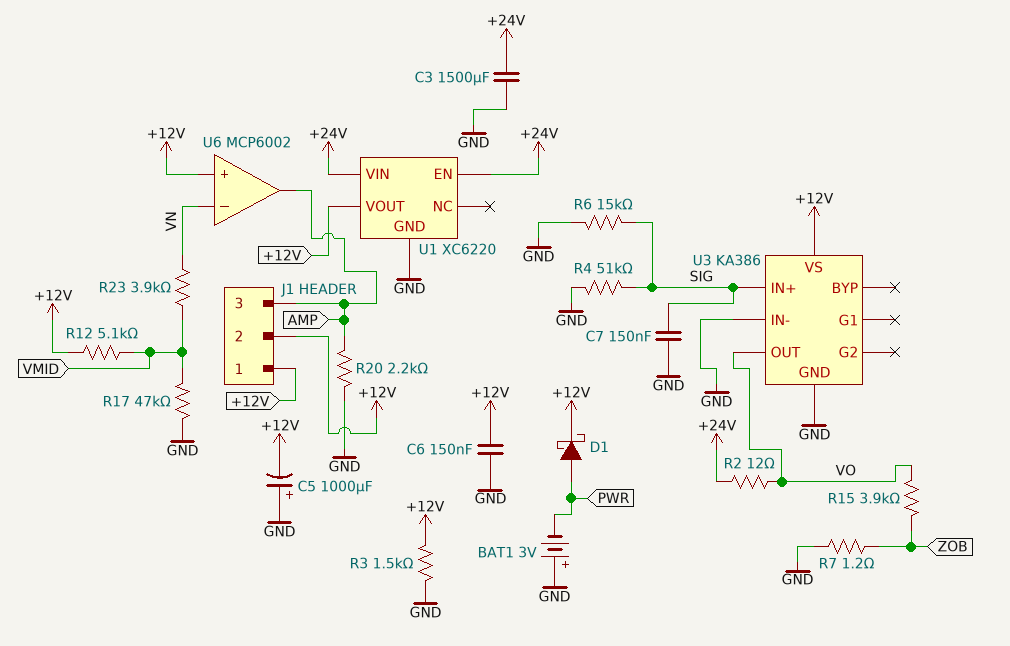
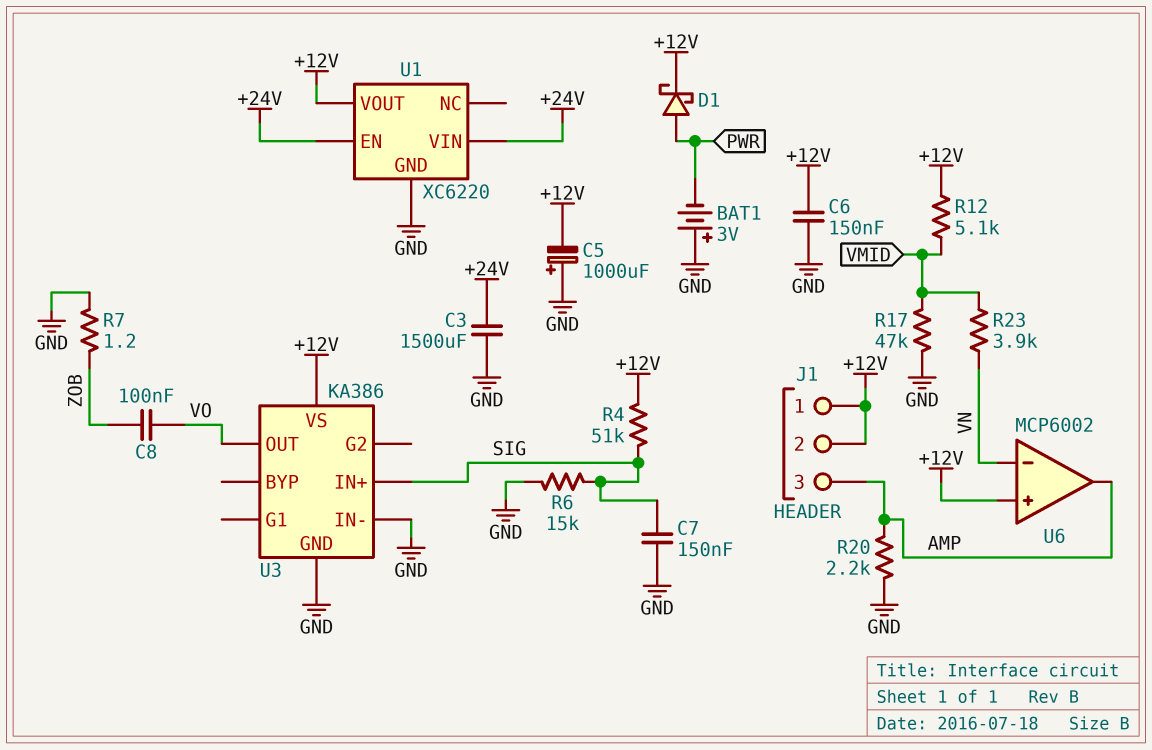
C8: none -> 100nF (VO, ZOB)
R2: 12 (+24V, VO) -> none
R3: 1.5k (+12V, GND) -> none
R4: 51k (GND, SIG) -> 51k (+12V, SIG)
R15: 3.9k (VO, ZOB) -> none

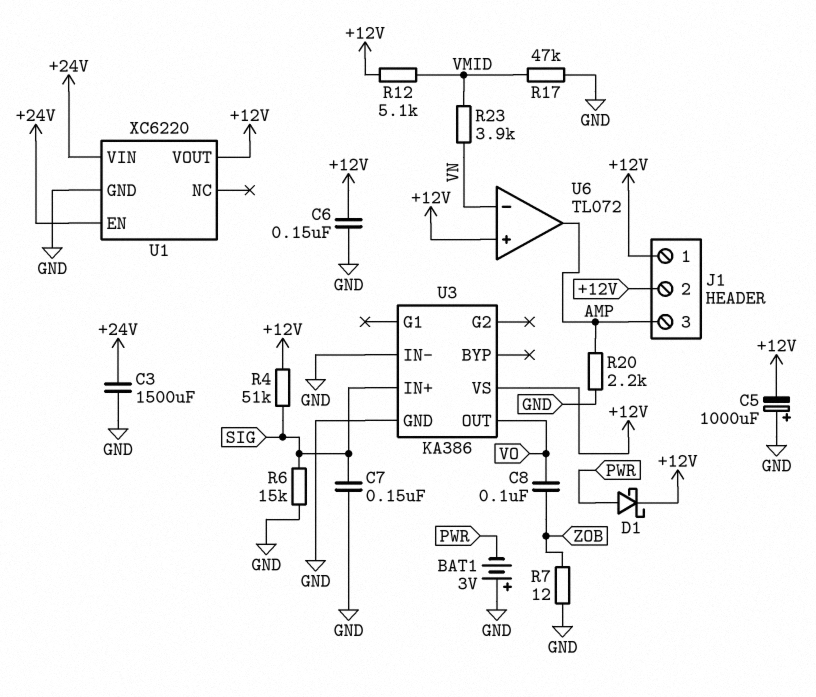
R7: 1.2 (GND, ZOB) -> 12 (GND, ZOB)
U6: MCP6002 -> TL072

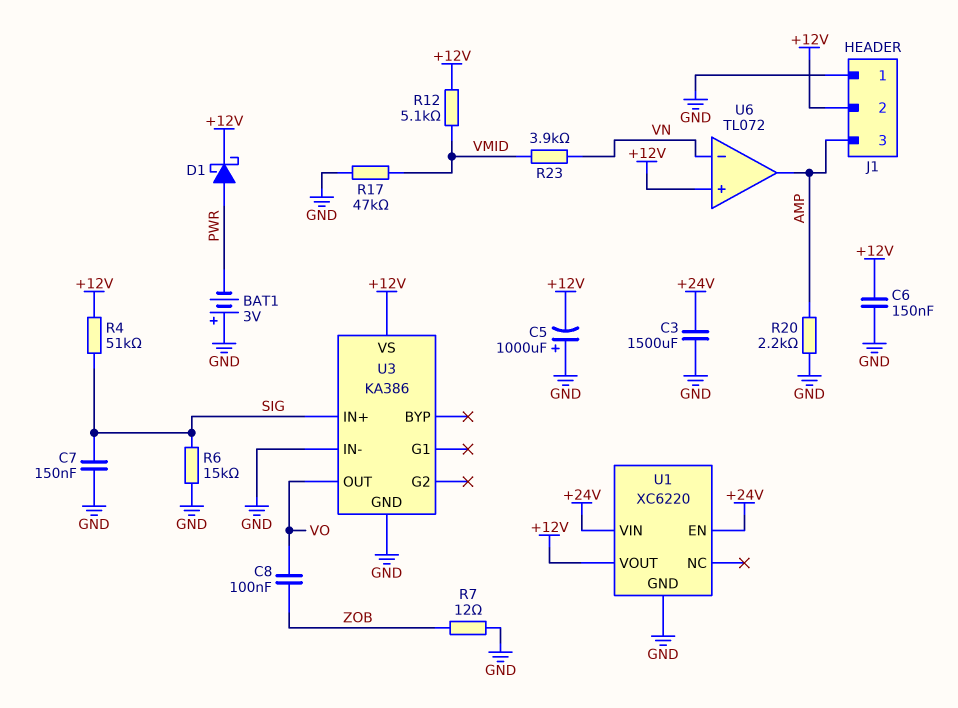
J1 pin 1: +12V -> GND

